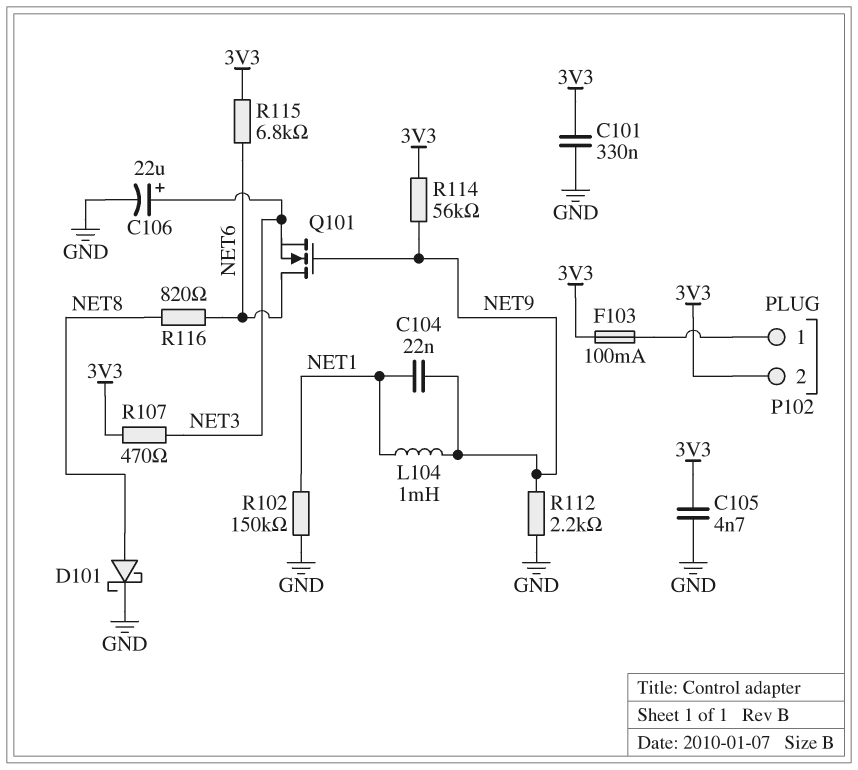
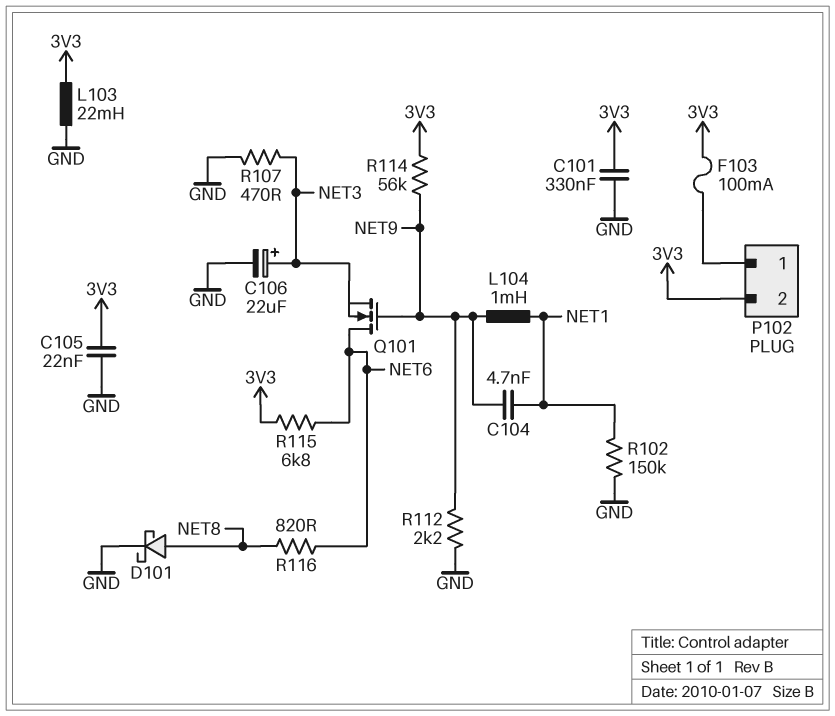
C104: 22nF (NET1, NET9) -> 4.7nF (NET1, NET9)
C105: 4.7nF (3V3, GND) -> 22nF (3V3, GND)
L103: none -> 22mH (3V3, GND)
R107: 470 (3V3, NET3) -> 470 (GND, NET3)

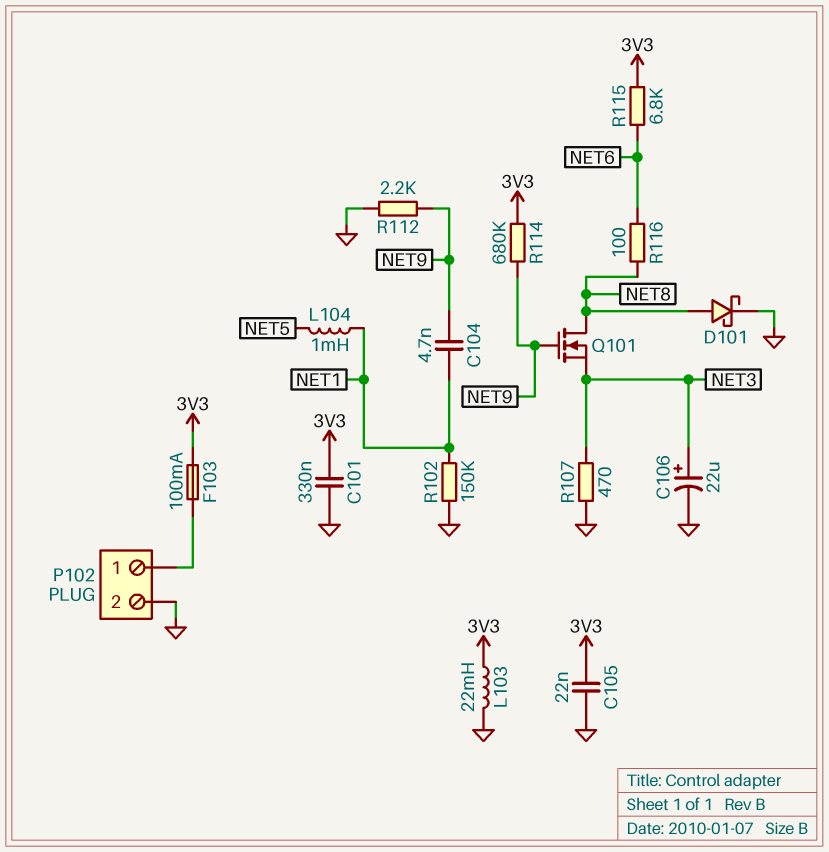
L104: 1mH (NET1, NET9) -> 1mH (NET1, NET5)
P102 pin 2: 3V3 -> GND
Q101: NMOS (G NET9, D NET6, S NET3) -> NMOS (G NET9, D NET8, S NET3)
R114: 56k (3V3, NET9) -> 680k (3V3, NET9)
R116: 820 (NET6, NET8) -> 100 (NET6, NET8)

